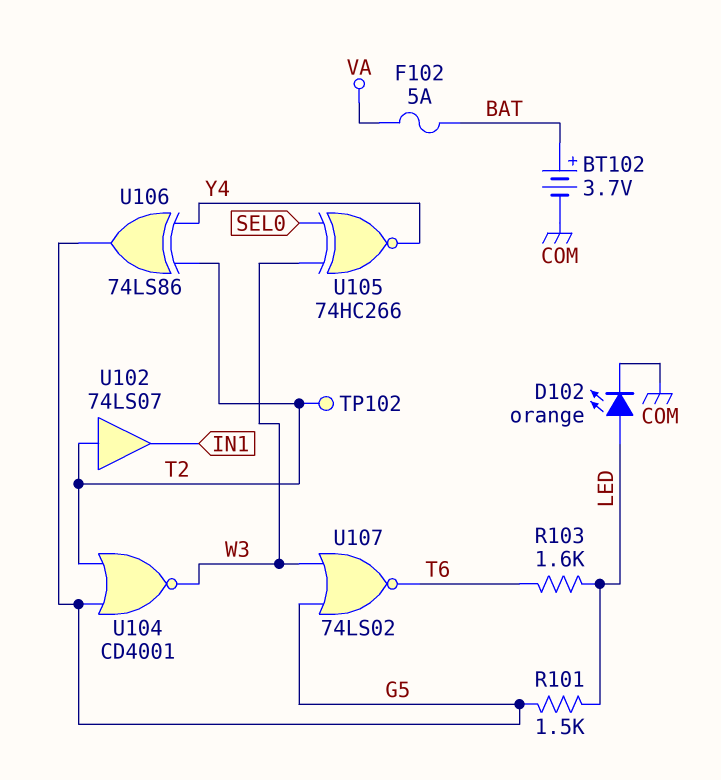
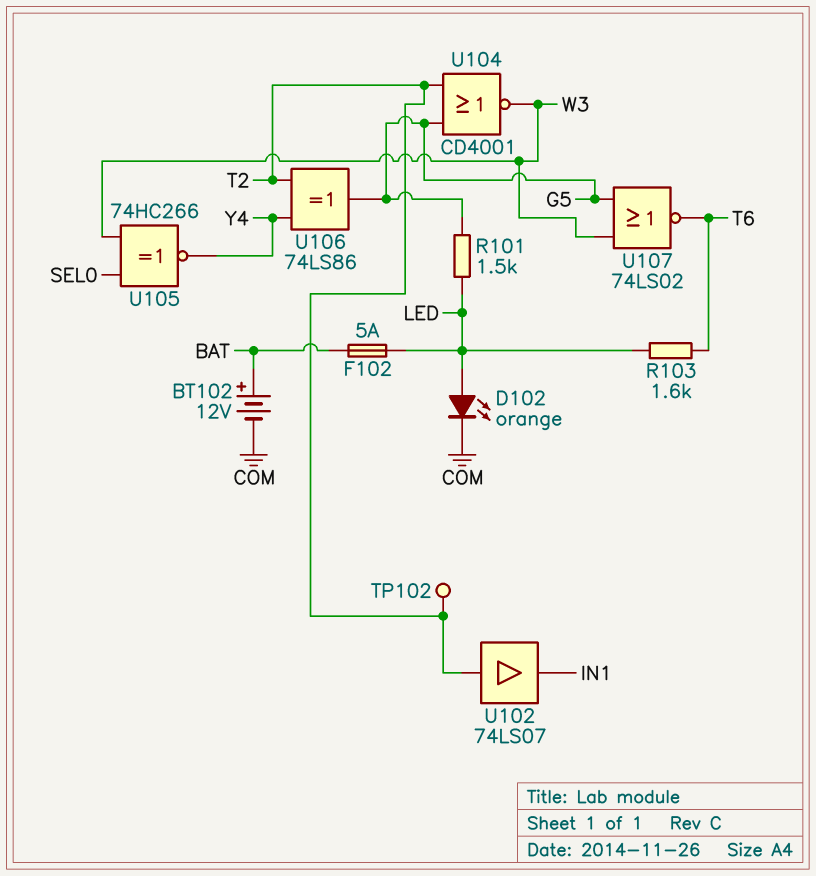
BT102: 3.7V (plus BAT, minus COM) -> 12V (plus BAT, minus COM)
F102: 5A (BAT, VA) -> 5A (BAT, LED)

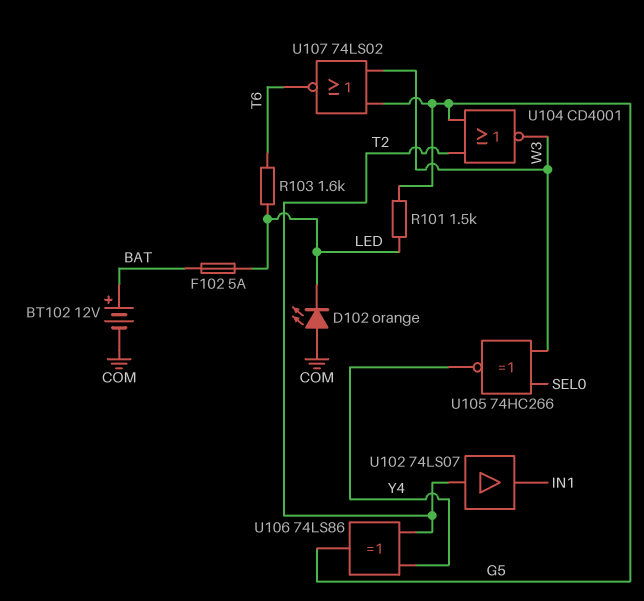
D102: LED orange (A LED, K COM) -> LED orange (A COM, K LED)
TP102: test point (T2) -> none

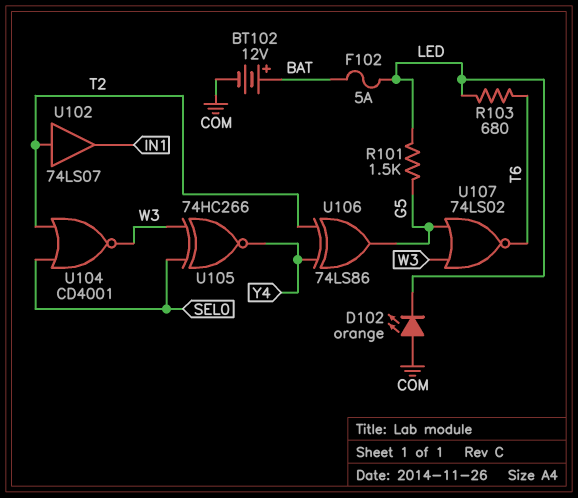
R103: 1.6k (LED, T6) -> 680 (LED, T6)
U104: NOR CD4001 (in G5, in T2, out W3) -> NOR CD4001 (in SEL0, in T2, out W3)

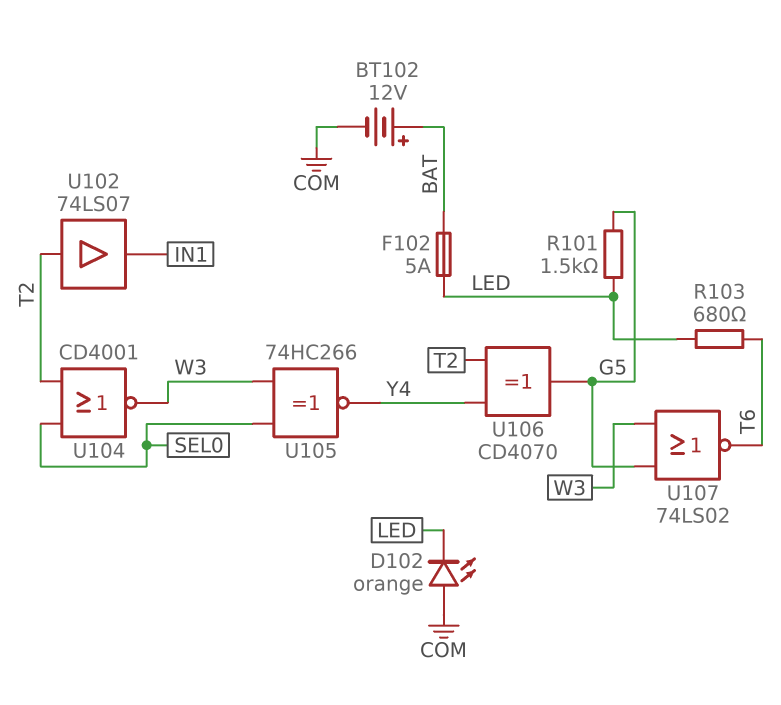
U106: XOR 74LS86 (in T2, in Y4, out G5) -> XOR CD4070 (in T2, in Y4, out G5)

